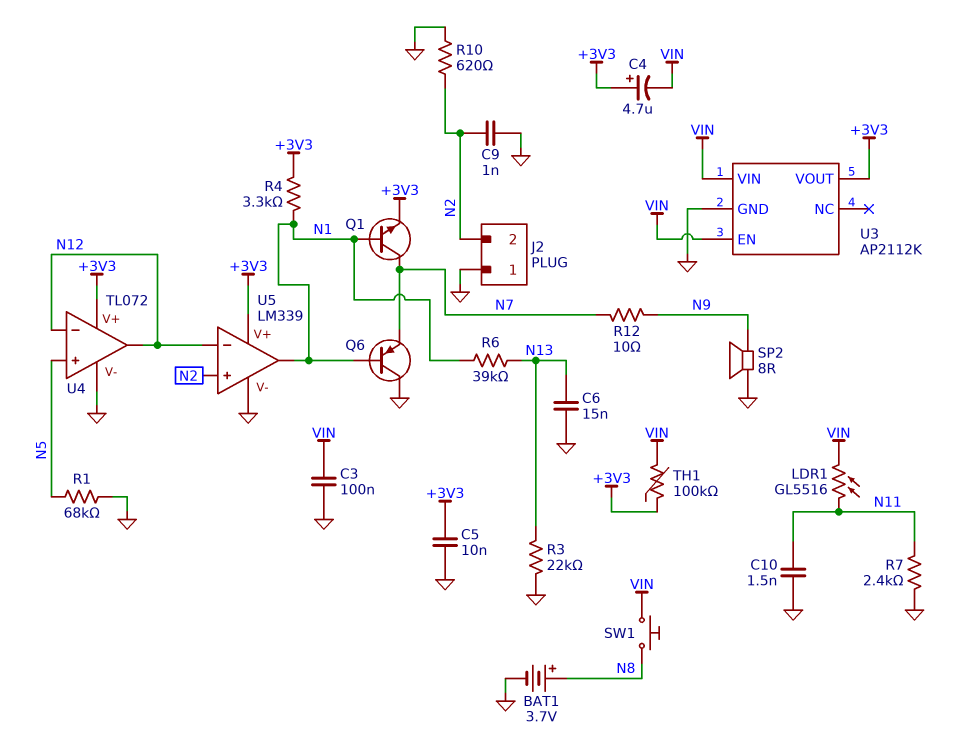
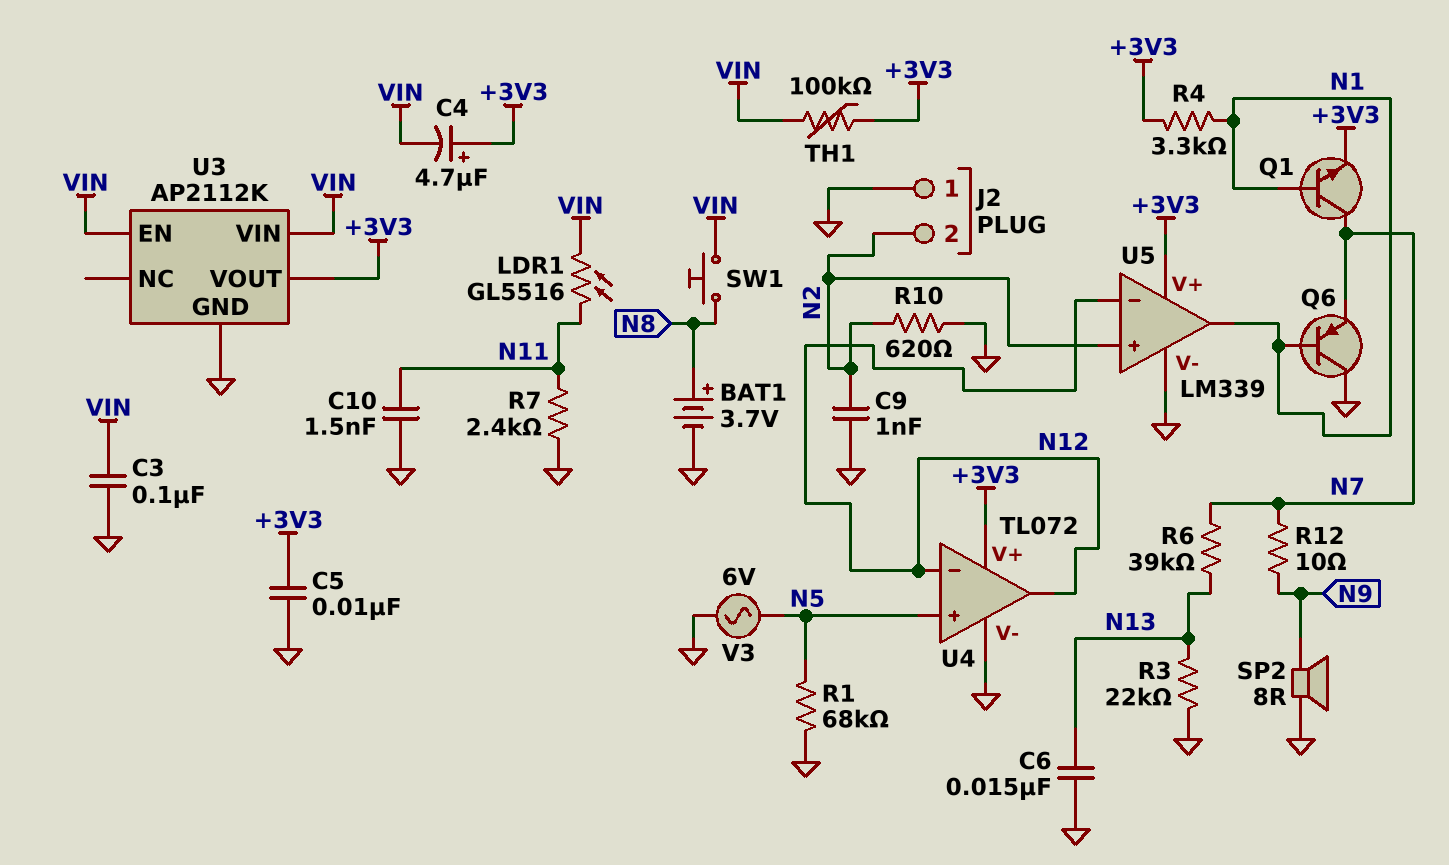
R6: 39k (N1, N13) -> 39k (N7, N13)
V3: none -> AC 6V (GND, N5)

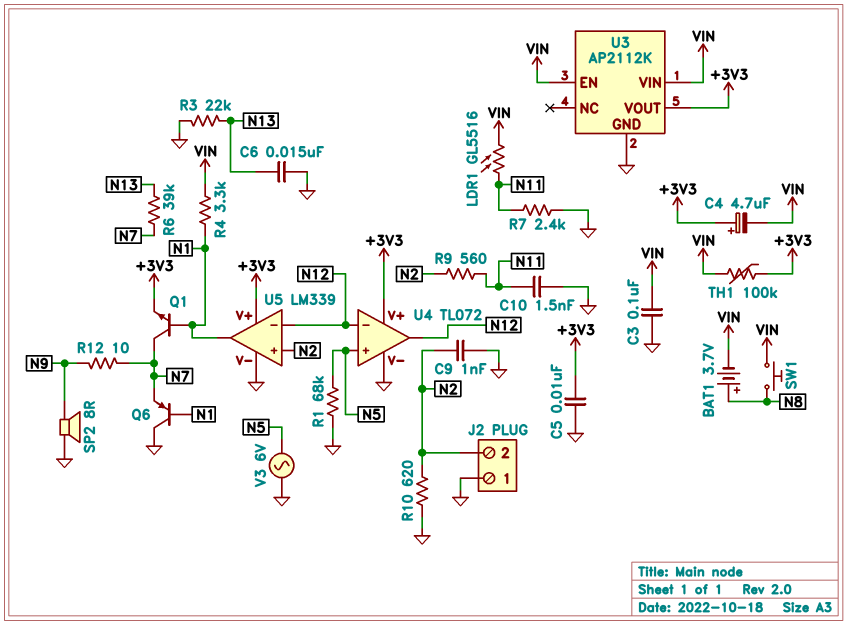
BAT1: 3.7V (plus N8, minus GND) -> 3.7V (plus N8, minus VIN)
R4: 3.3k (+3V3, N1) -> 3.3k (N1, VIN)
R9: none -> 560 (N2, N11)

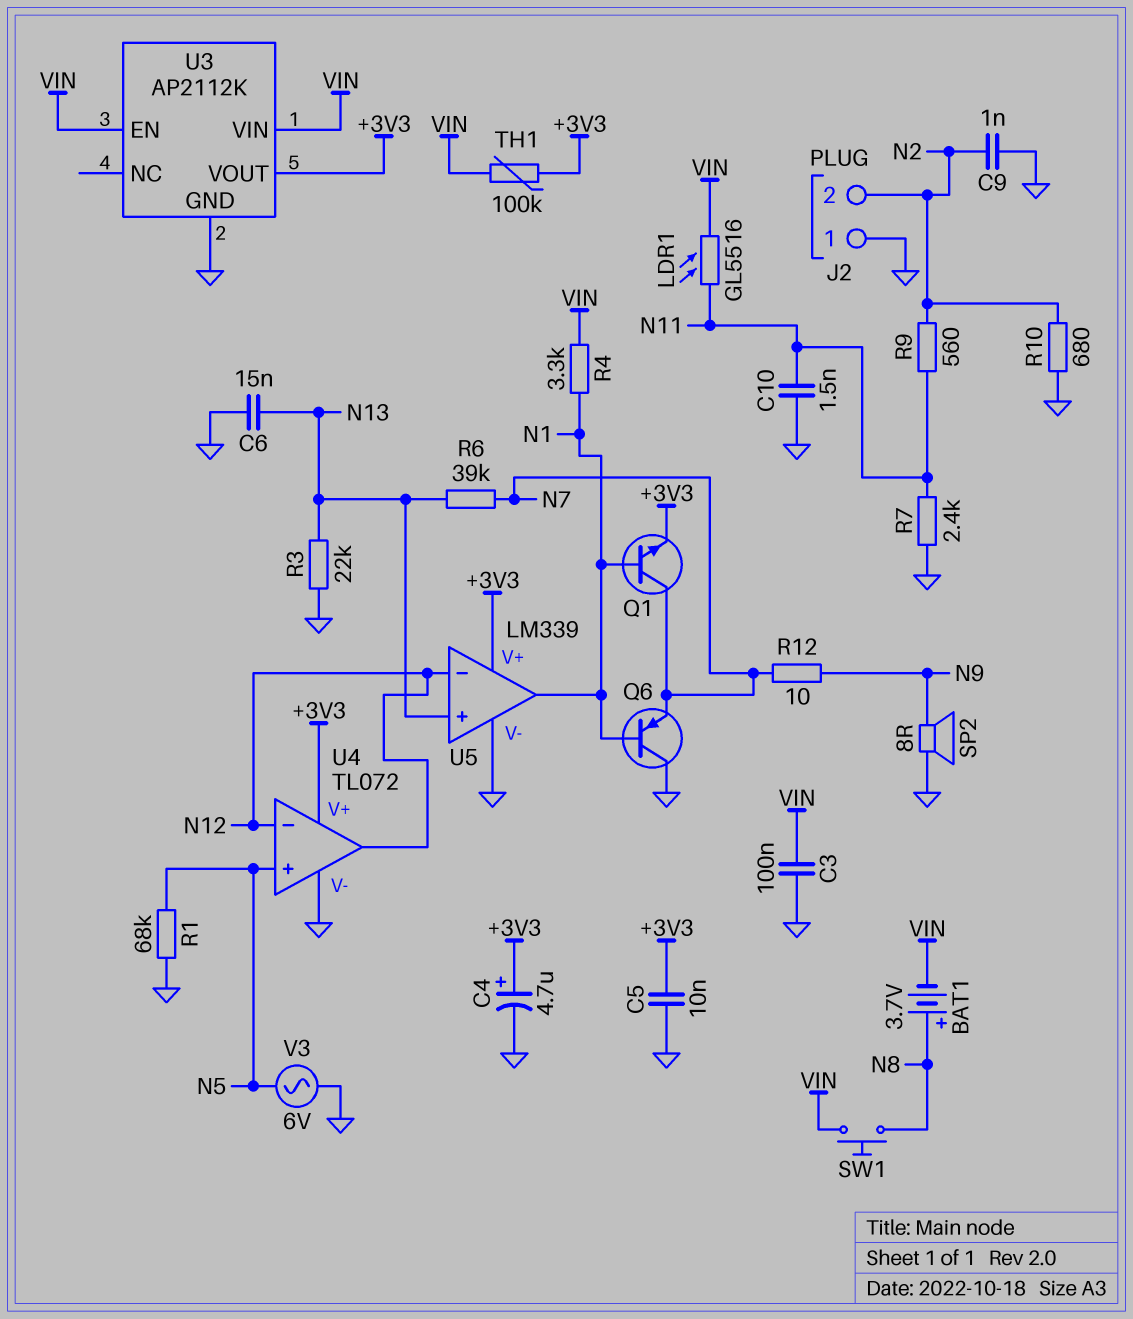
C4: 4.7uF (plus +3V3, minus VIN) -> 4.7uF (plus +3V3, minus GND)
R10: 620 (GND, N2) -> 680 (GND, N2)
U5 pin in+: N2 -> N13

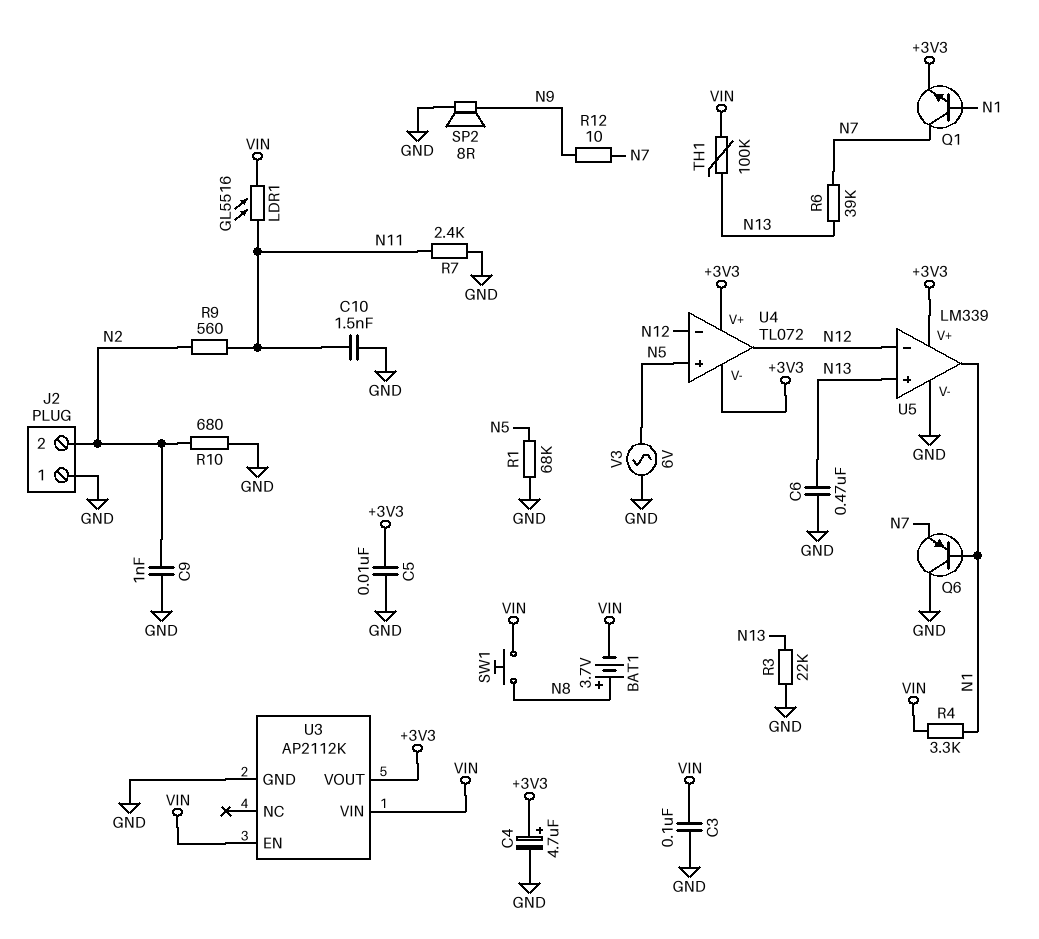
C6: 15nF (GND, N13) -> 470nF (GND, N13)
TH1: 100k (+3V3, VIN) -> 100k (N13, VIN)
U4 pin V-: GND -> +3V3

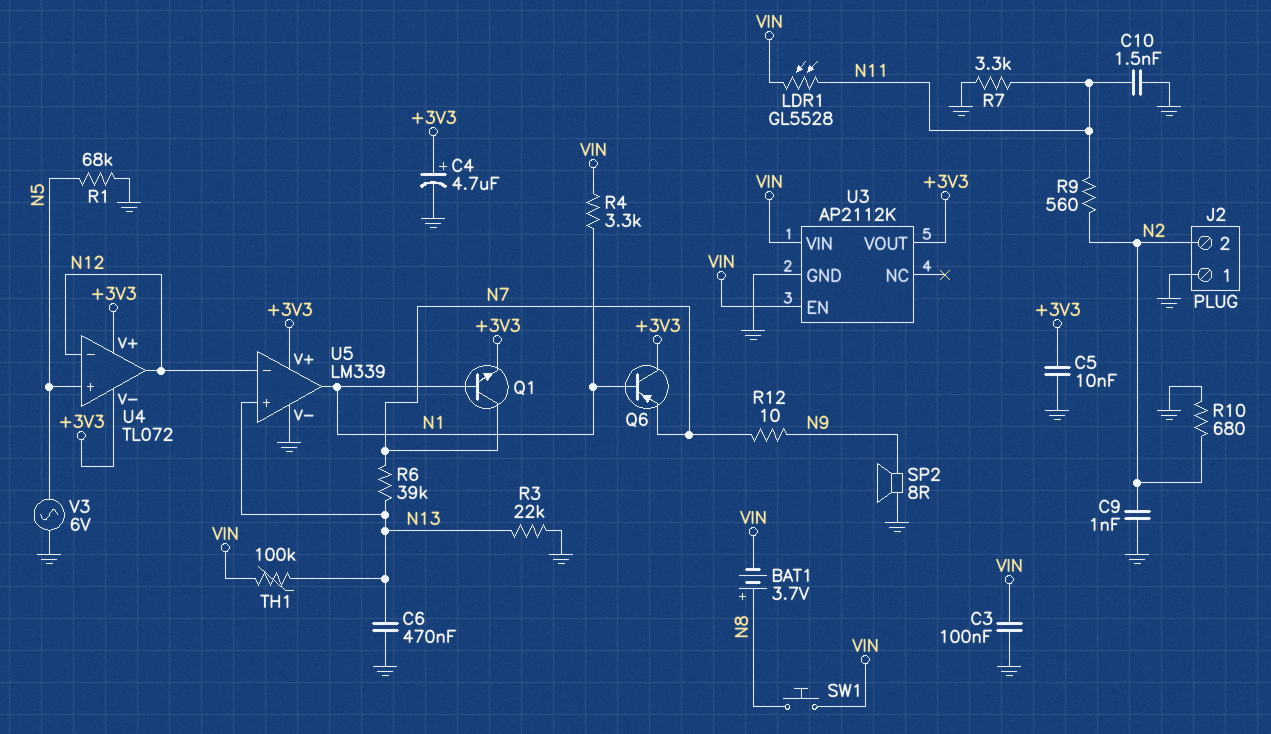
LDR1: GL5516 (N11, VIN) -> GL5528 (N11, VIN)
Q6: PNP (B N1, C GND, E N7) -> PNP (B N1, C +3V3, E N7)
R7: 2.4k (GND, N11) -> 3.3k (GND, N11)

